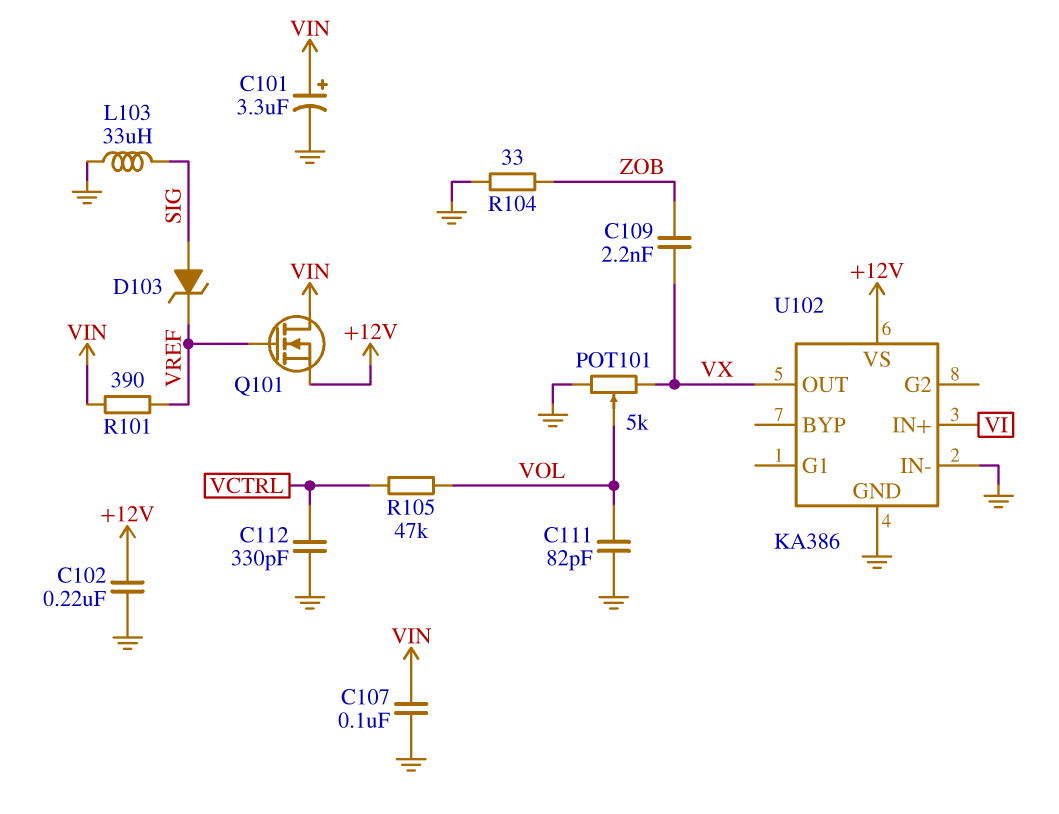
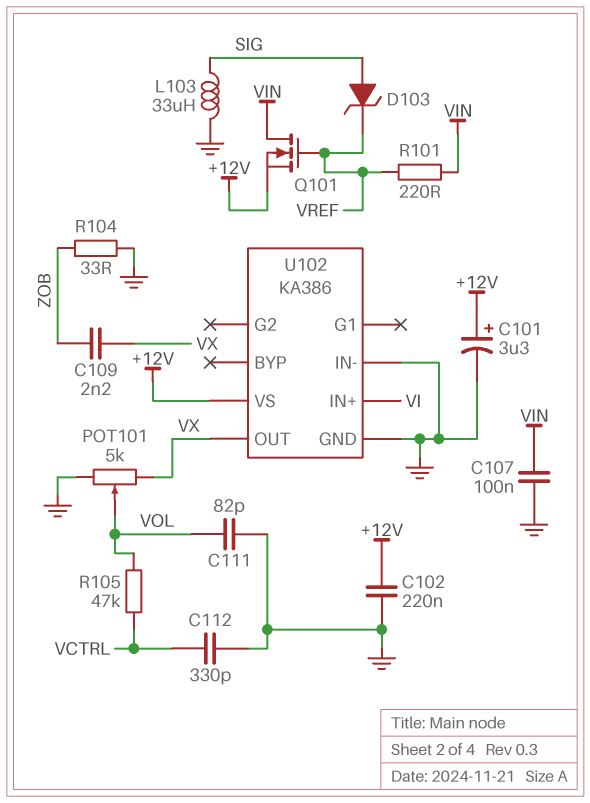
C101: 3.3uF (plus VIN, minus GND) -> 3.3uF (plus +12V, minus GND)
R101: 390 (VIN, VREF) -> 220 (VIN, VREF)

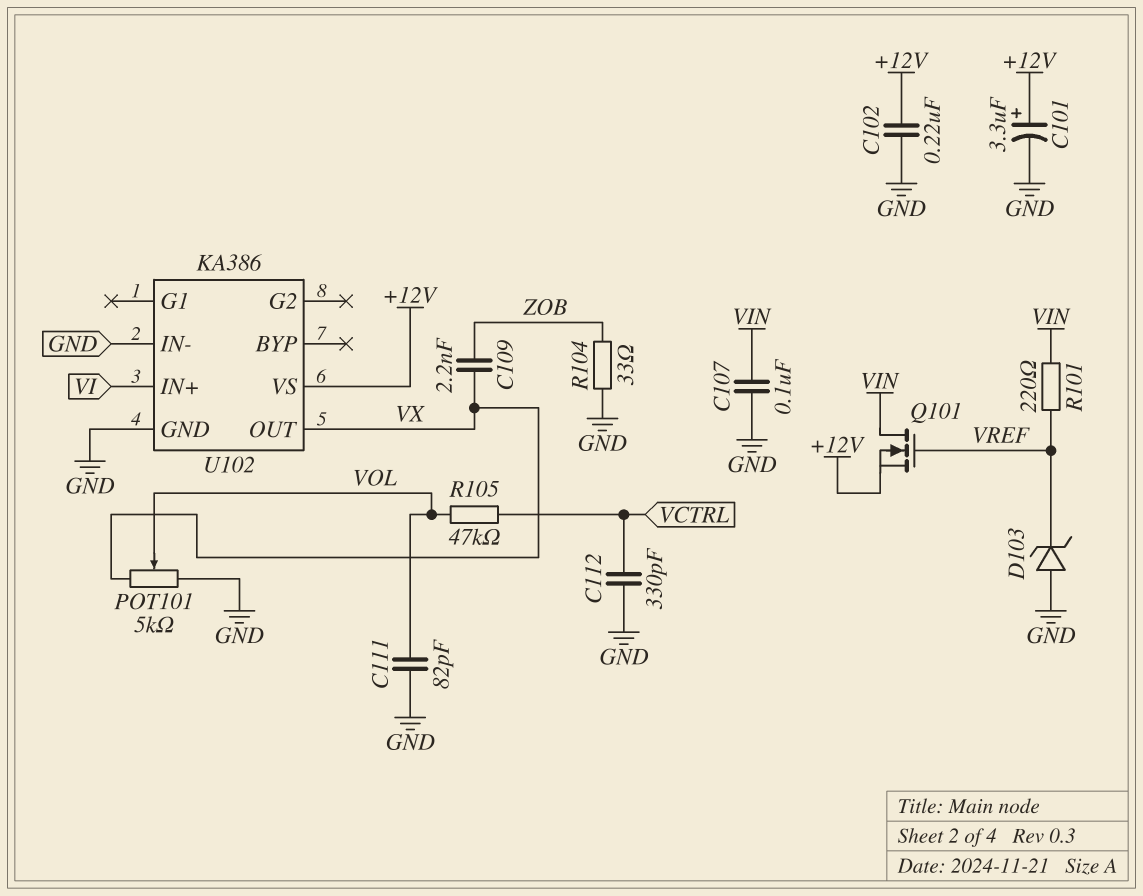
D103: zener (A SIG, K VREF) -> zener (A GND, K VREF)
L103: 33uH (GND, SIG) -> none

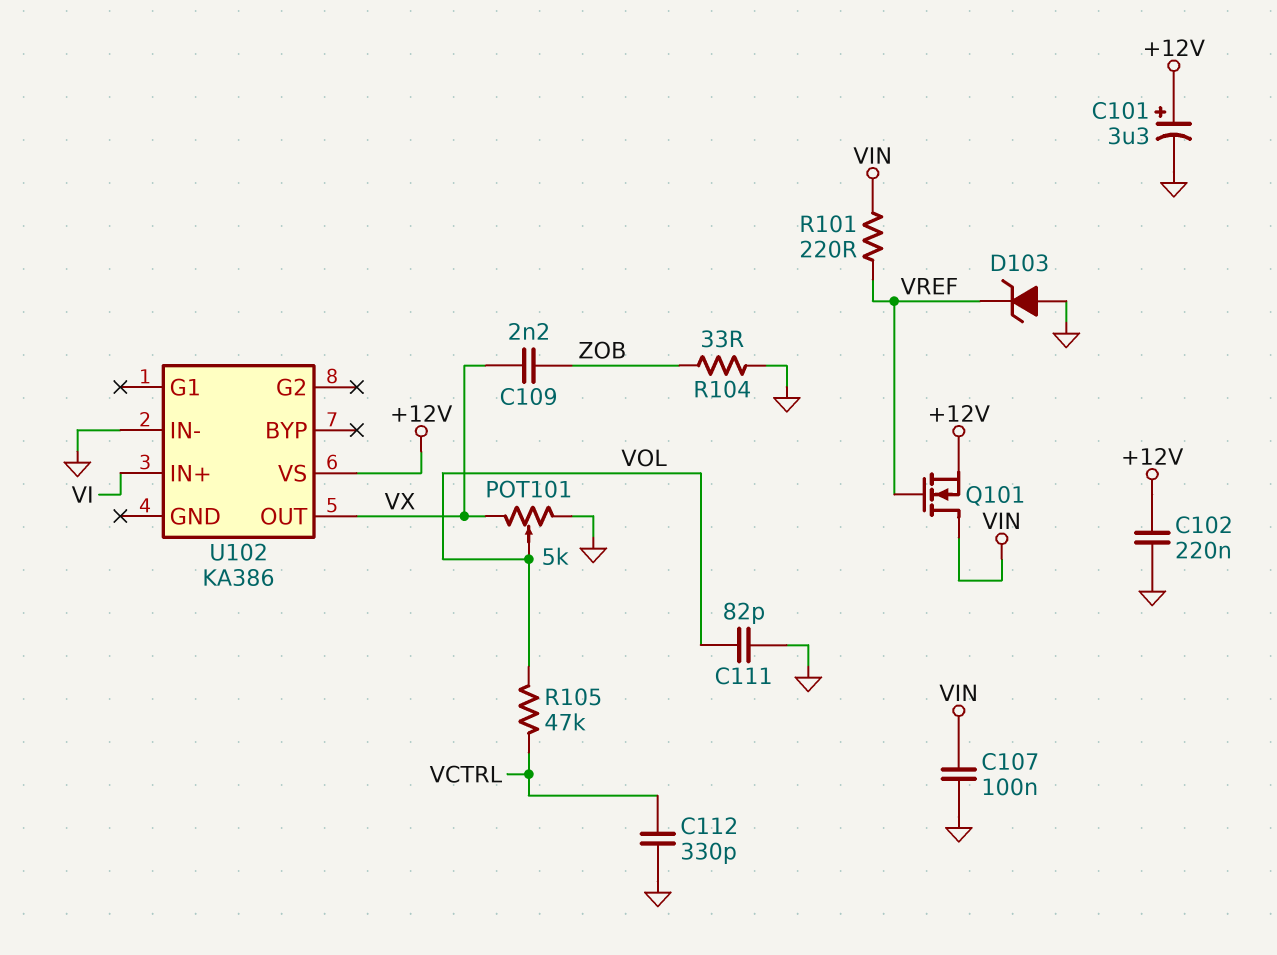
U102 pin GND: GND -> none

